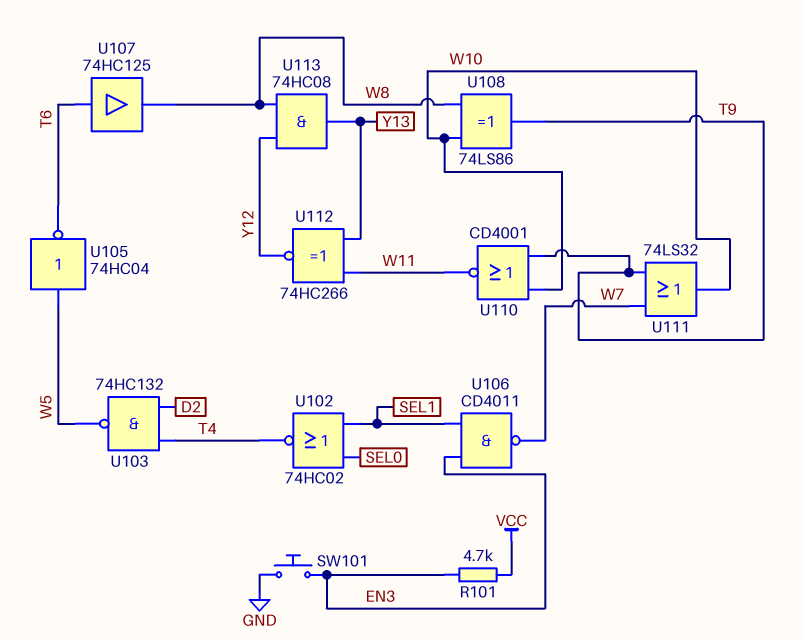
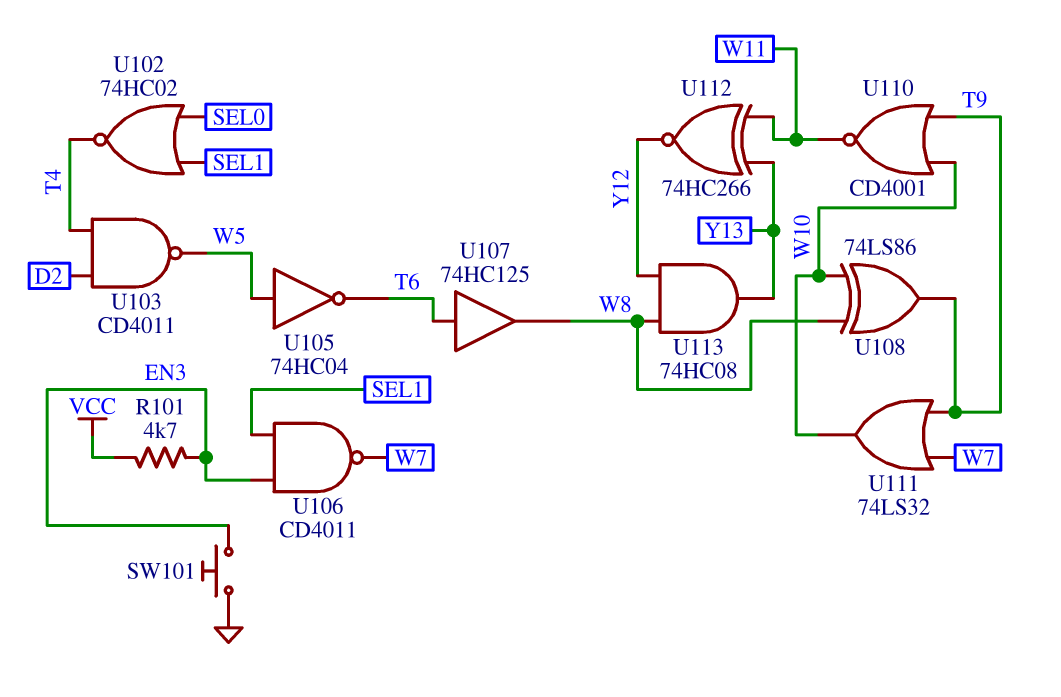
U103: NAND 74HC132 (in D2, in T4, out W5) -> NAND CD4011 (in D2, in T4, out W5)

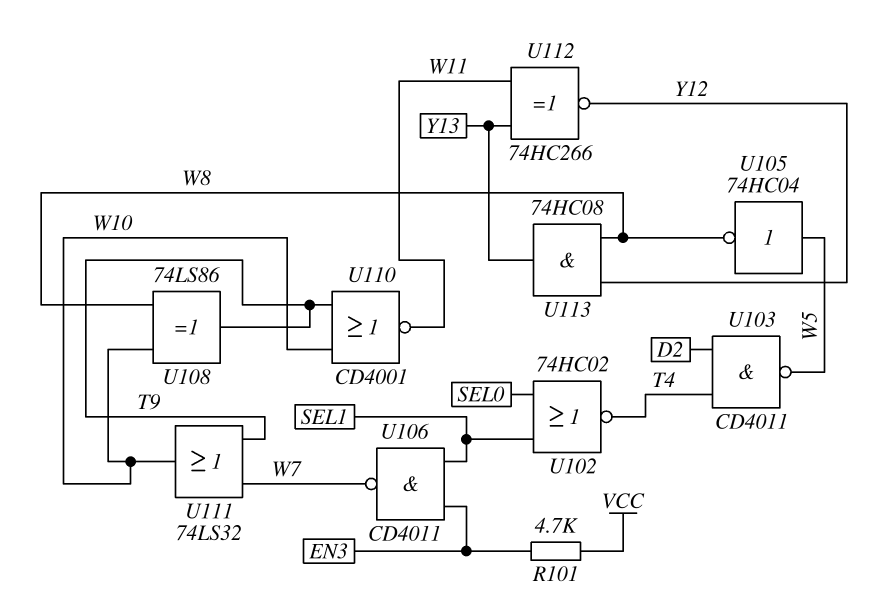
SW101: button (EN3, GND) -> none
U105: NOT 74HC04 (in W5, out T6) -> NOT 74HC04 (in W5, out W8)
U107: buffer 74HC125 (in T6, out W8) -> none

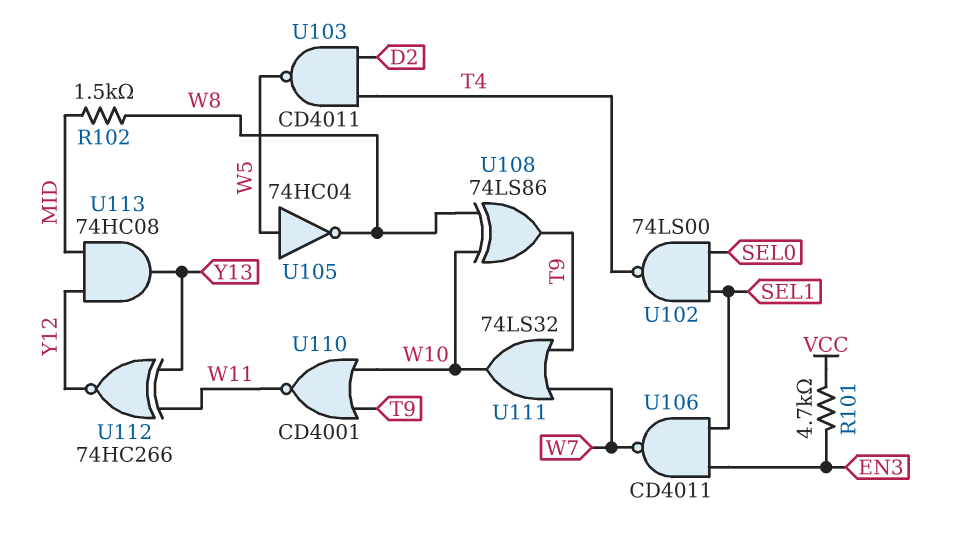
R102: none -> 1.5k (MID, W8)
U102: NOR 74HC02 (in SEL0, in SEL1, out T4) -> NAND 74LS00 (in SEL0, in SEL1, out T4)
U113: AND 74HC08 (in W8, in Y12, out Y13) -> AND 74HC08 (in MID, in Y12, out Y13)

